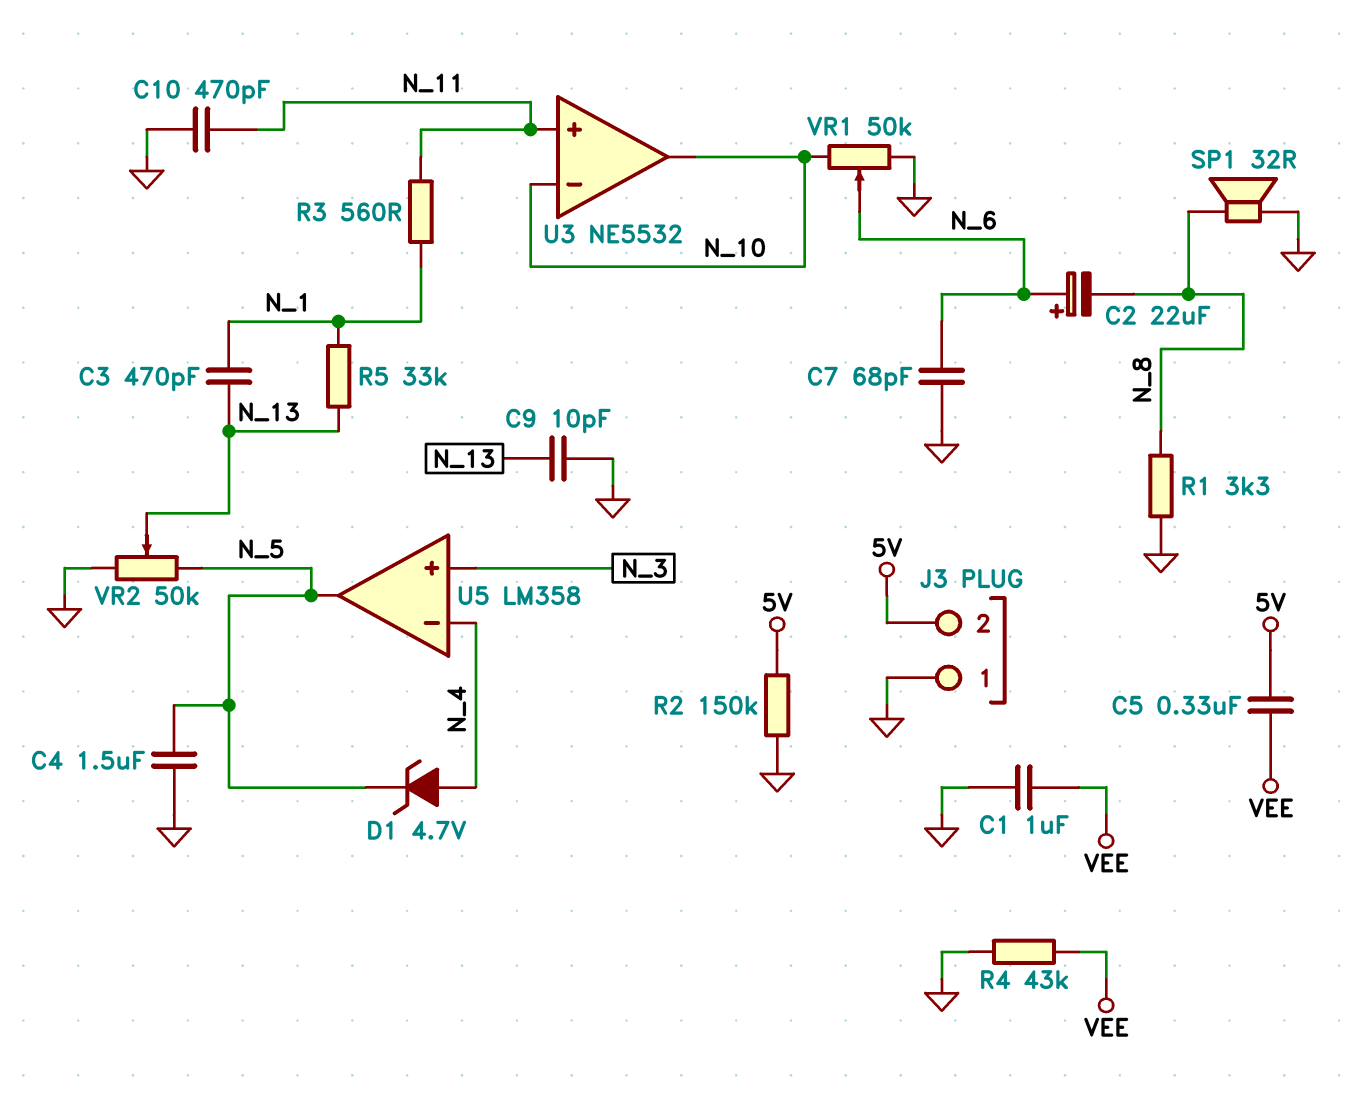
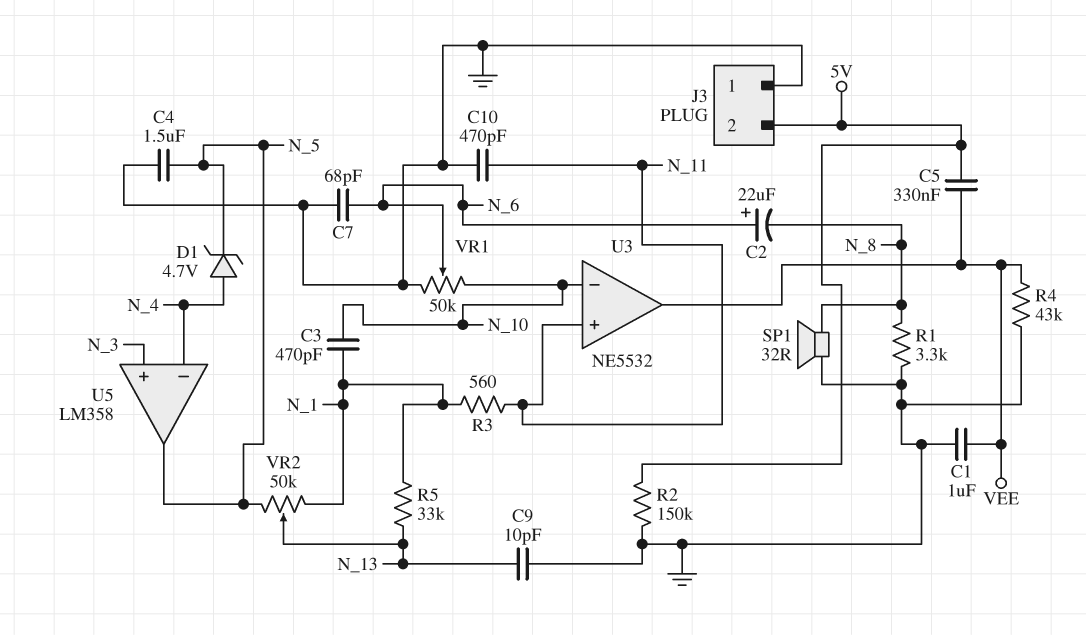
C3: 470pF (N_1, N_13) -> 470pF (N_1, N_10)
U3 pin out: N_10 -> VEE
VR2: 50k (GND, N_5, wiper N_13) -> 50k (N_1, N_5, wiper N_13)

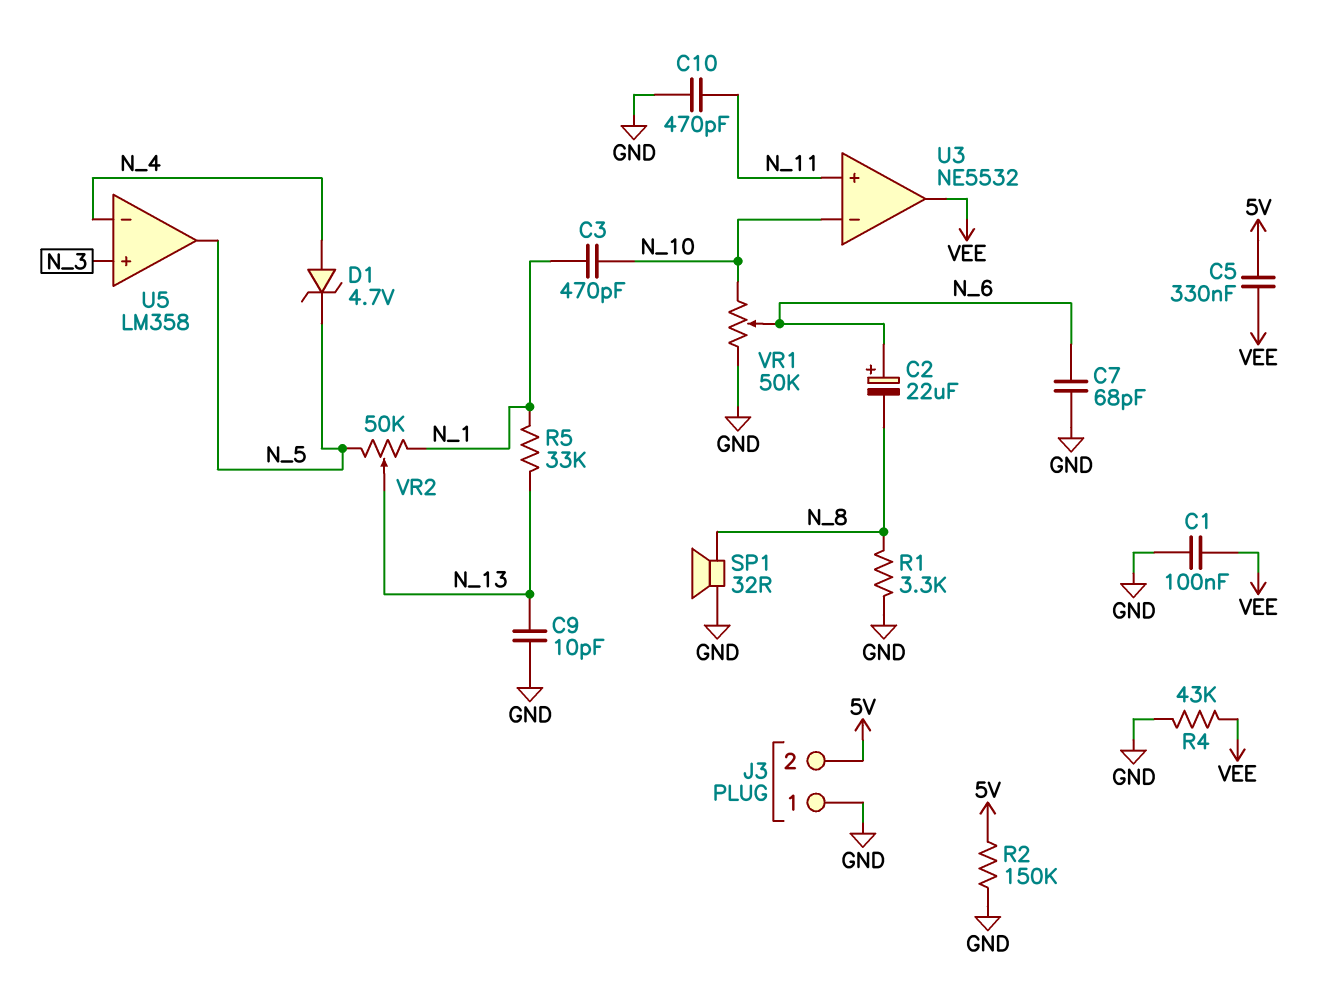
C1: 1uF (GND, VEE) -> 100nF (GND, VEE)
C4: 1.5uF (GND, N_5) -> none
R3: 560 (N_1, N_11) -> none

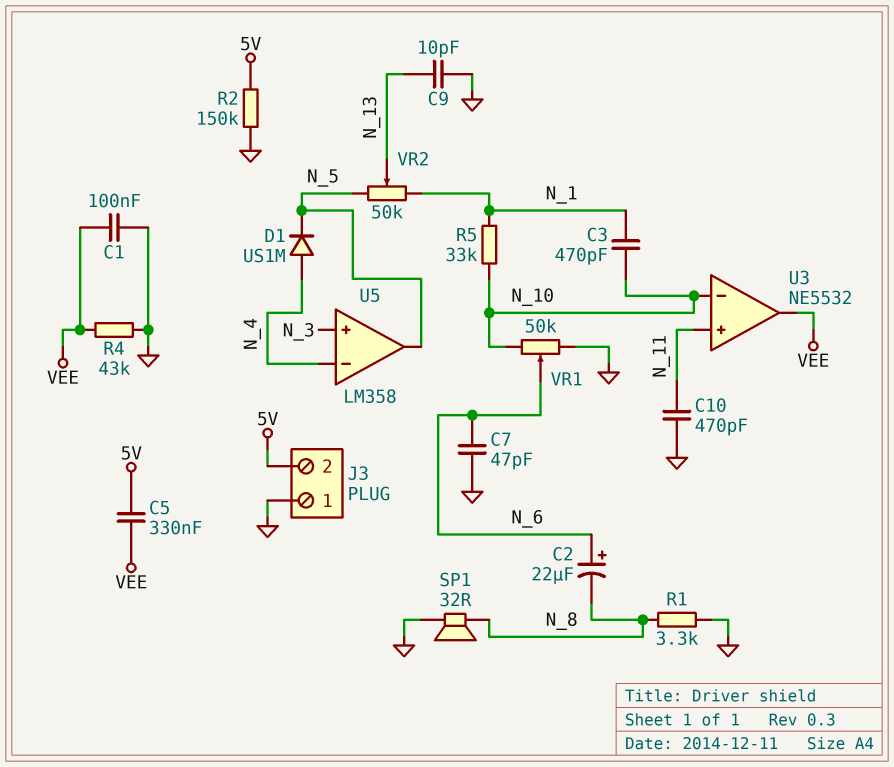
C7: 68pF (GND, N_6) -> 47pF (GND, N_6)
D1: zener 4.7V (A N_4, K N_5) -> diode US1M (A N_4, K N_5)
R5: 33k (N_1, N_13) -> 33k (N_1, N_10)

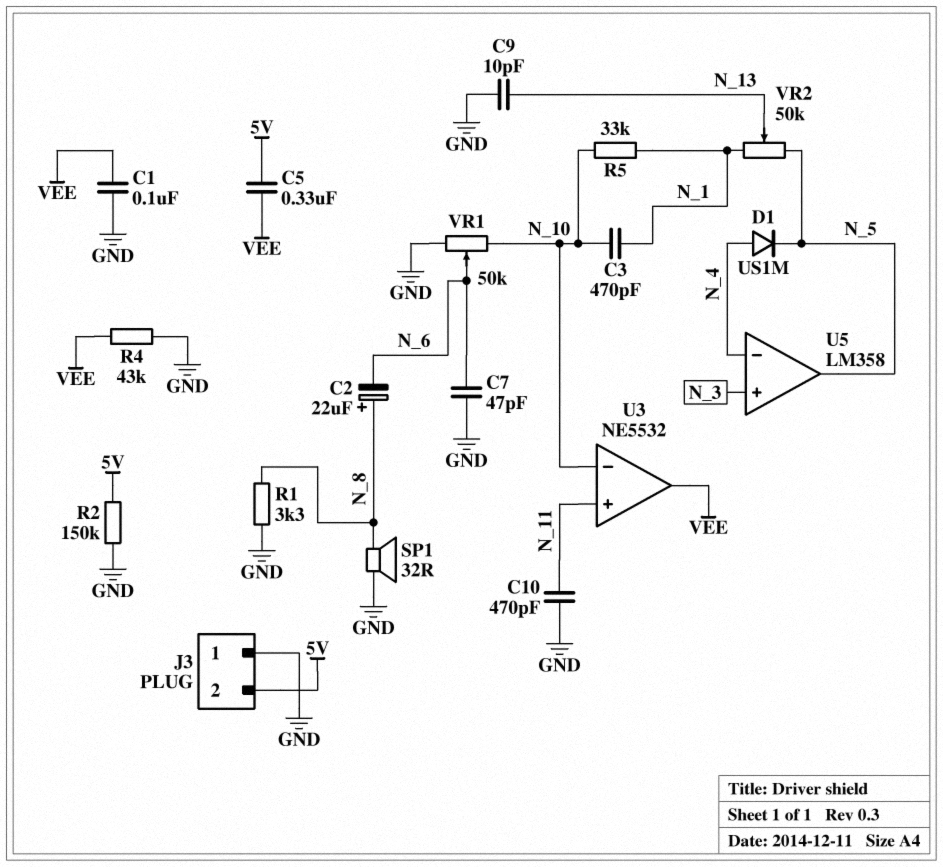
C2: 22uF (plus N_6, minus N_8) -> 22uF (plus N_8, minus N_6)

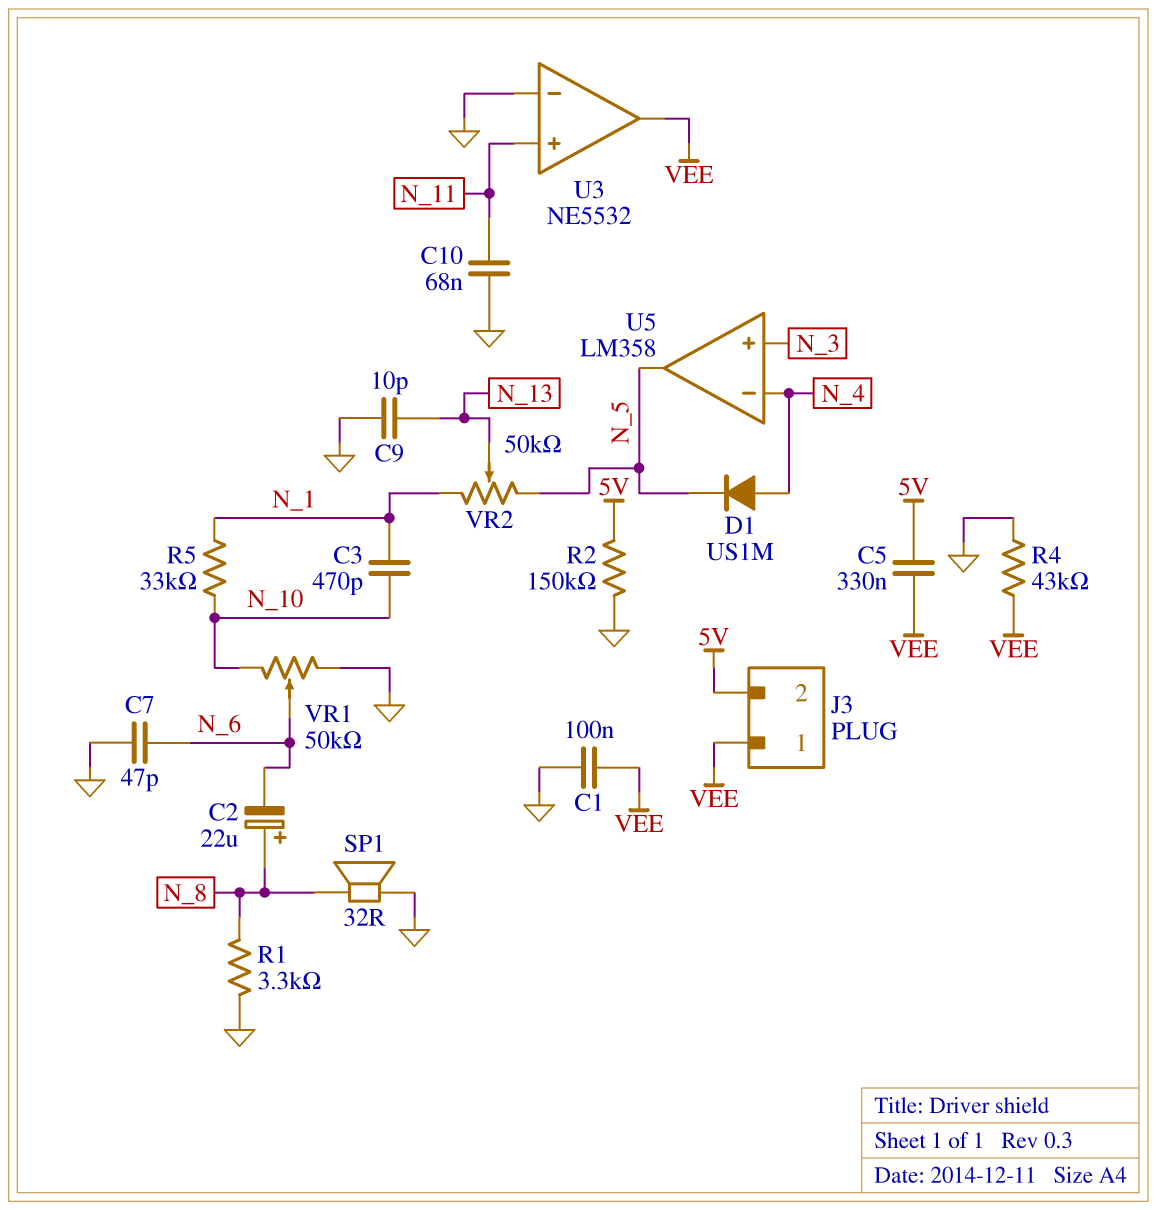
C10: 470pF (GND, N_11) -> 68nF (GND, N_11)
J3 pin 1: GND -> VEE
U3 pin in-: N_10 -> GND

